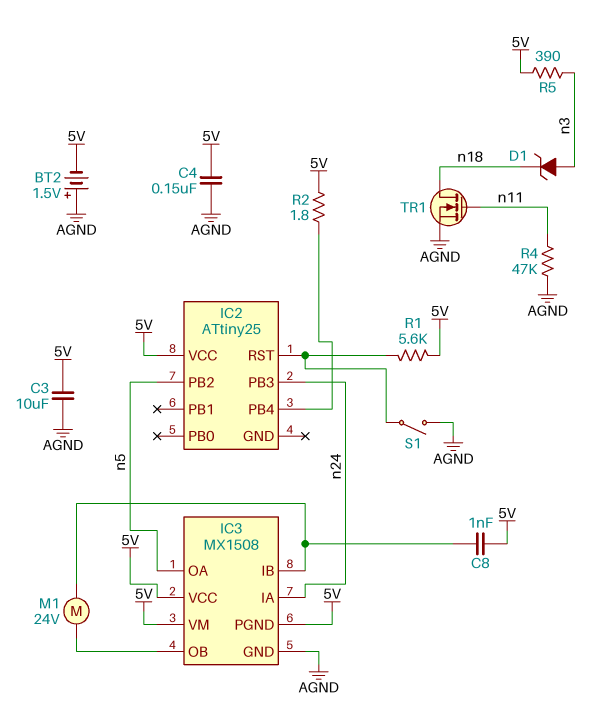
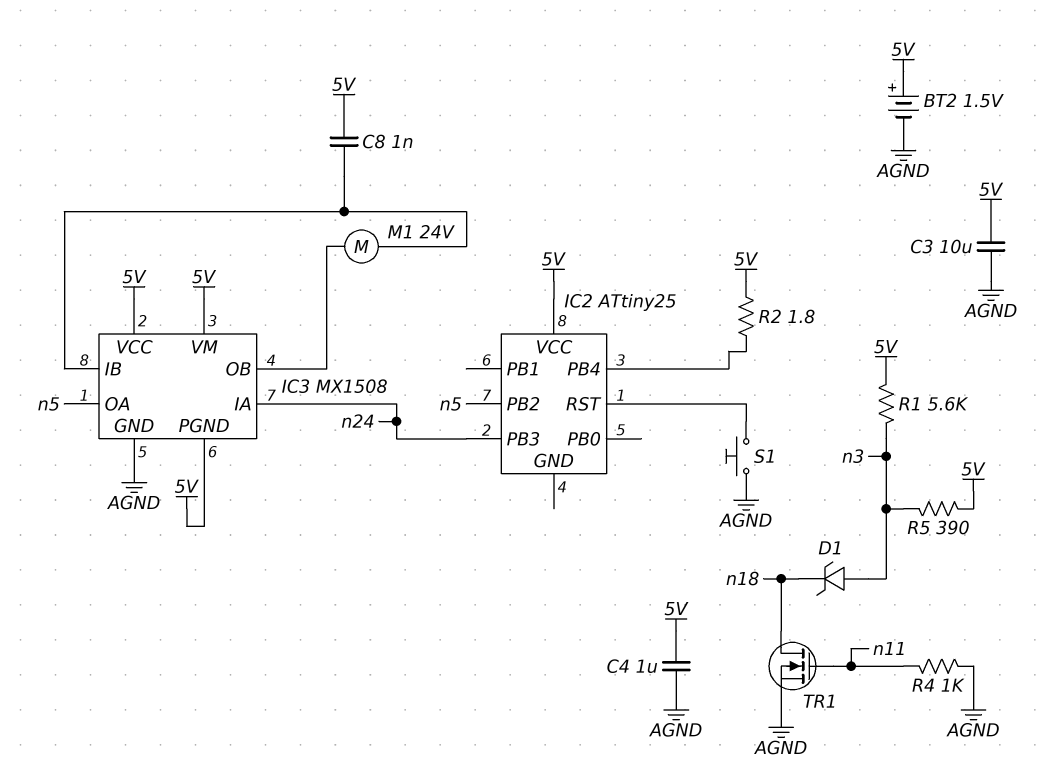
BT2: 1.5V (plus AGND, minus 5V) -> 1.5V (plus 5V, minus AGND)
C4: 150nF (5V, AGND) -> 1uF (5V, AGND)
R1: 5.6k (5V, IC2/RST) -> 5.6k (5V, n3)
R4: 47k (AGND, n11) -> 1k (AGND, n11)
S1: switch (AGND, IC2/RST) -> button (AGND, IC2/RST)

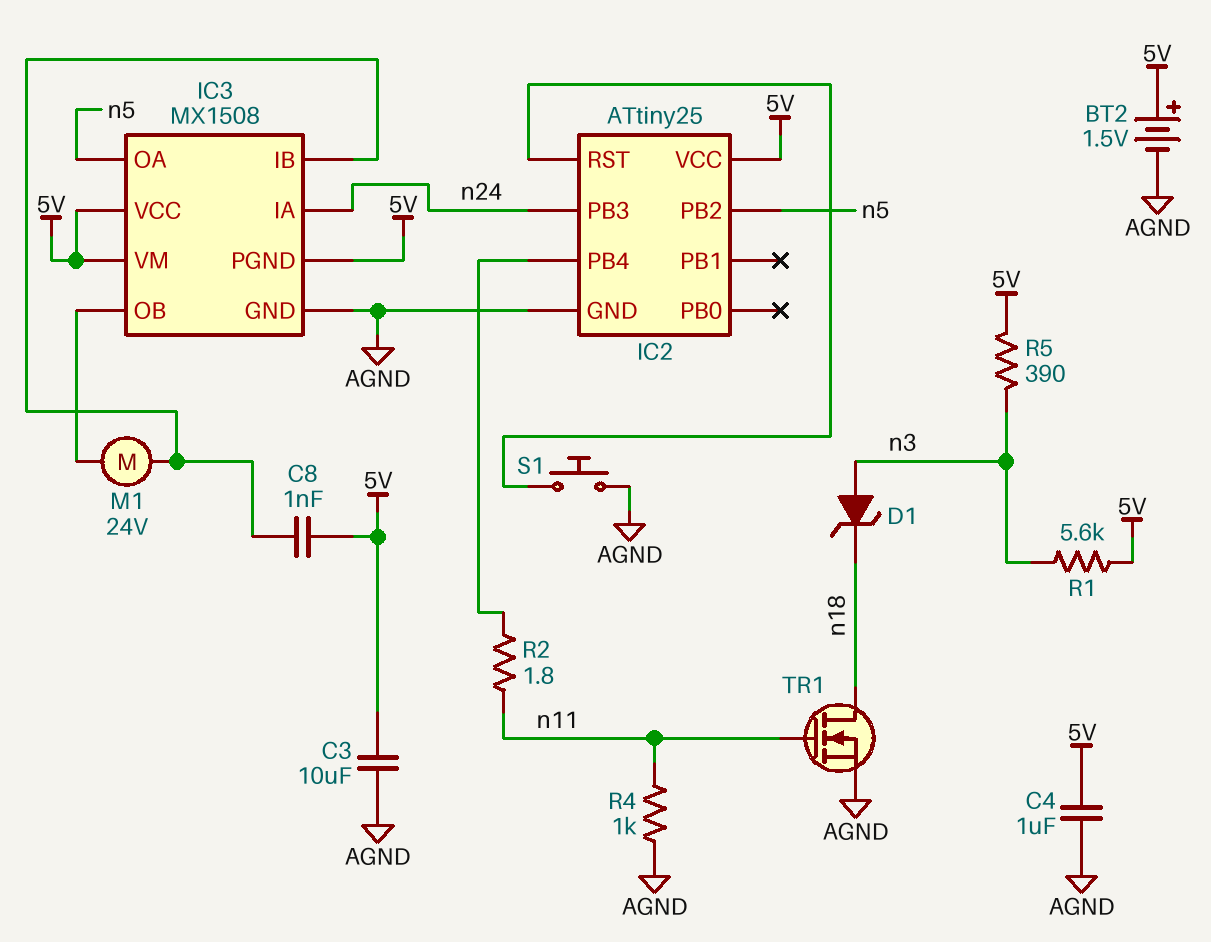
IC2 pin GND: none -> AGND
R2: 1.8 (5V, IC2/PB4) -> 1.8 (IC2/PB4, n11)

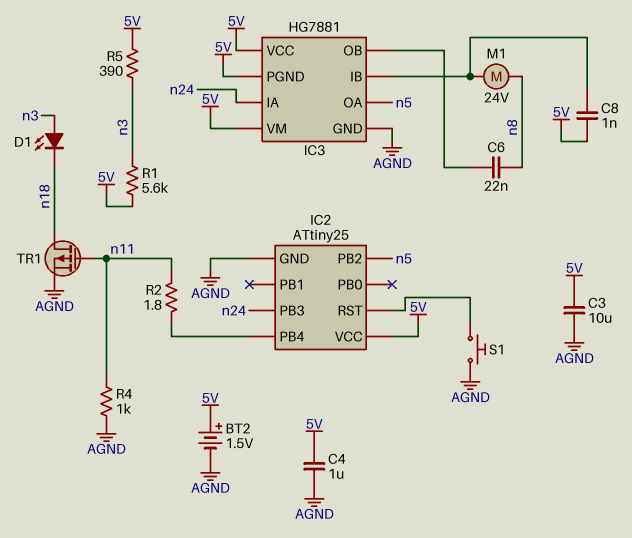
C6: none -> 22nF (IC3/OB, n8)
D1: zener (A n3, K n18) -> LED (A n3, K n18)
IC3: MX1508 -> HG7881
M1: motor 24V (IC3/IB, IC3/OB) -> motor 24V (IC3/IB, n8)
TR1: NMOS (G n11, D n18, S AGND) -> PMOS (G n11, D n18, S AGND)

